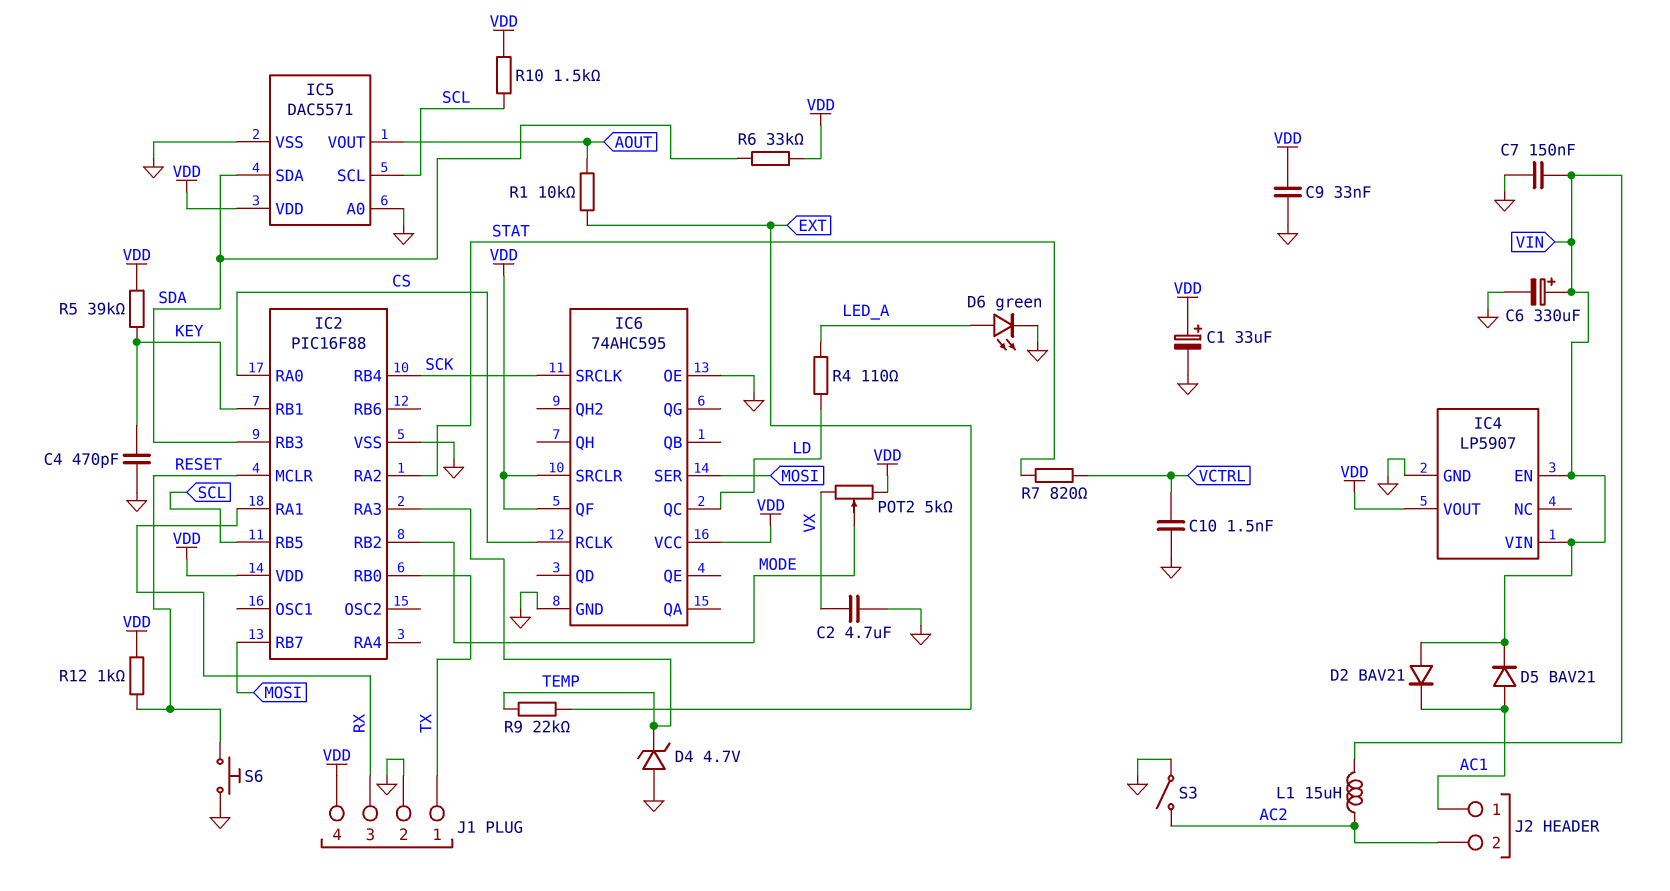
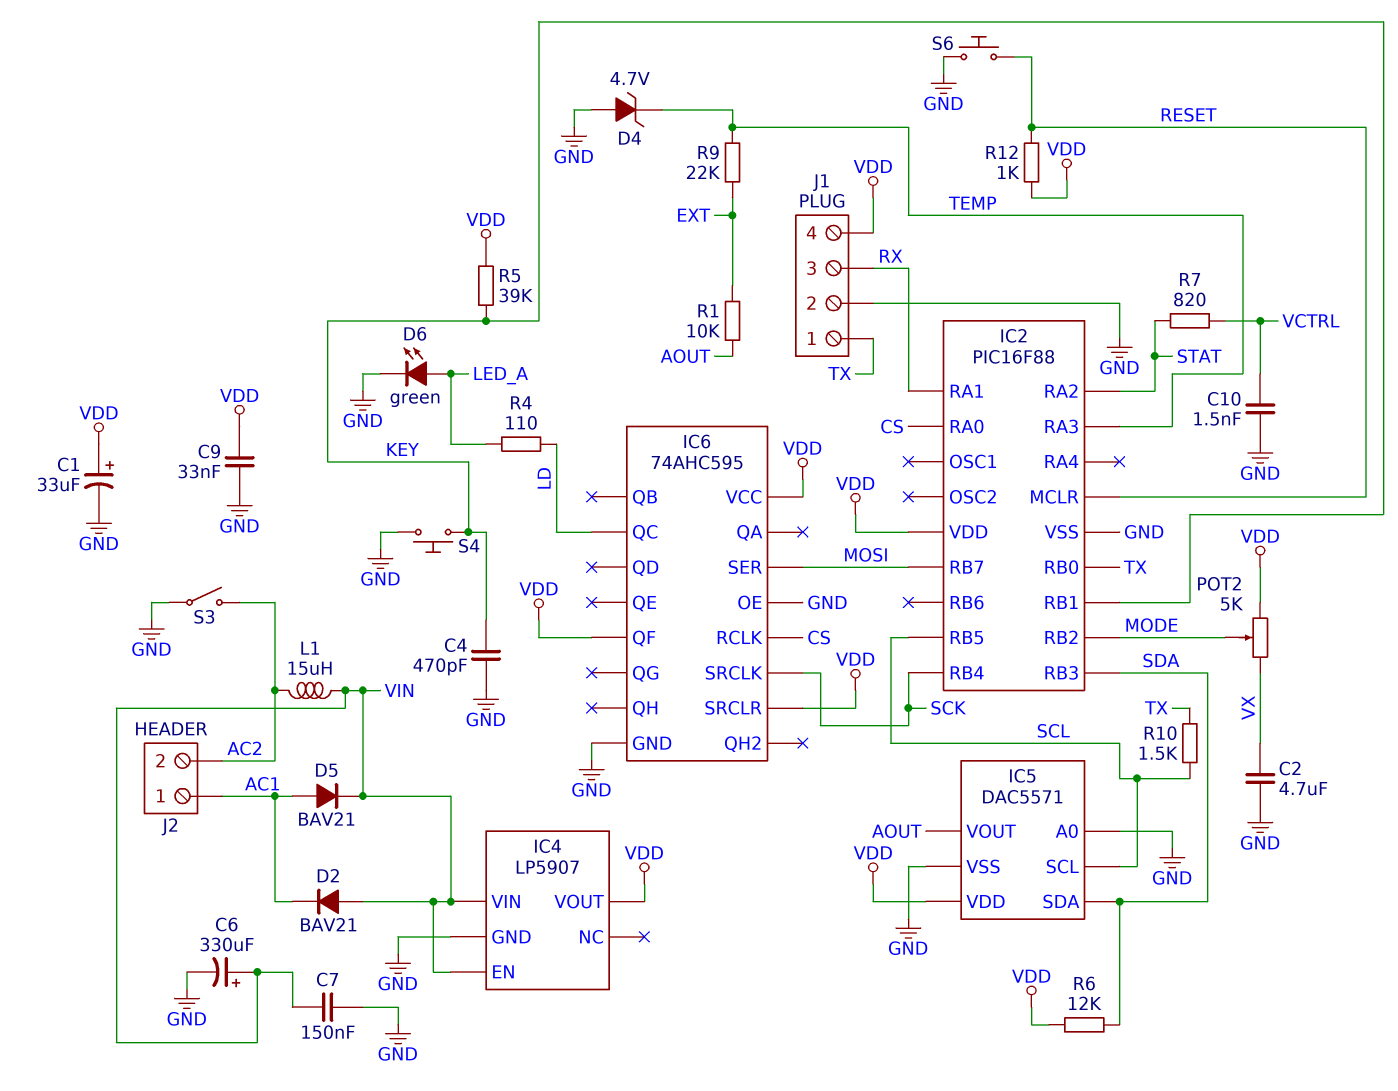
R6: 33k (SDA, VDD) -> 12k (SDA, VDD)
R10: 1.5k (SCL, VDD) -> 1.5k (SCL, TX)
S4: none -> button (GND, KEY)

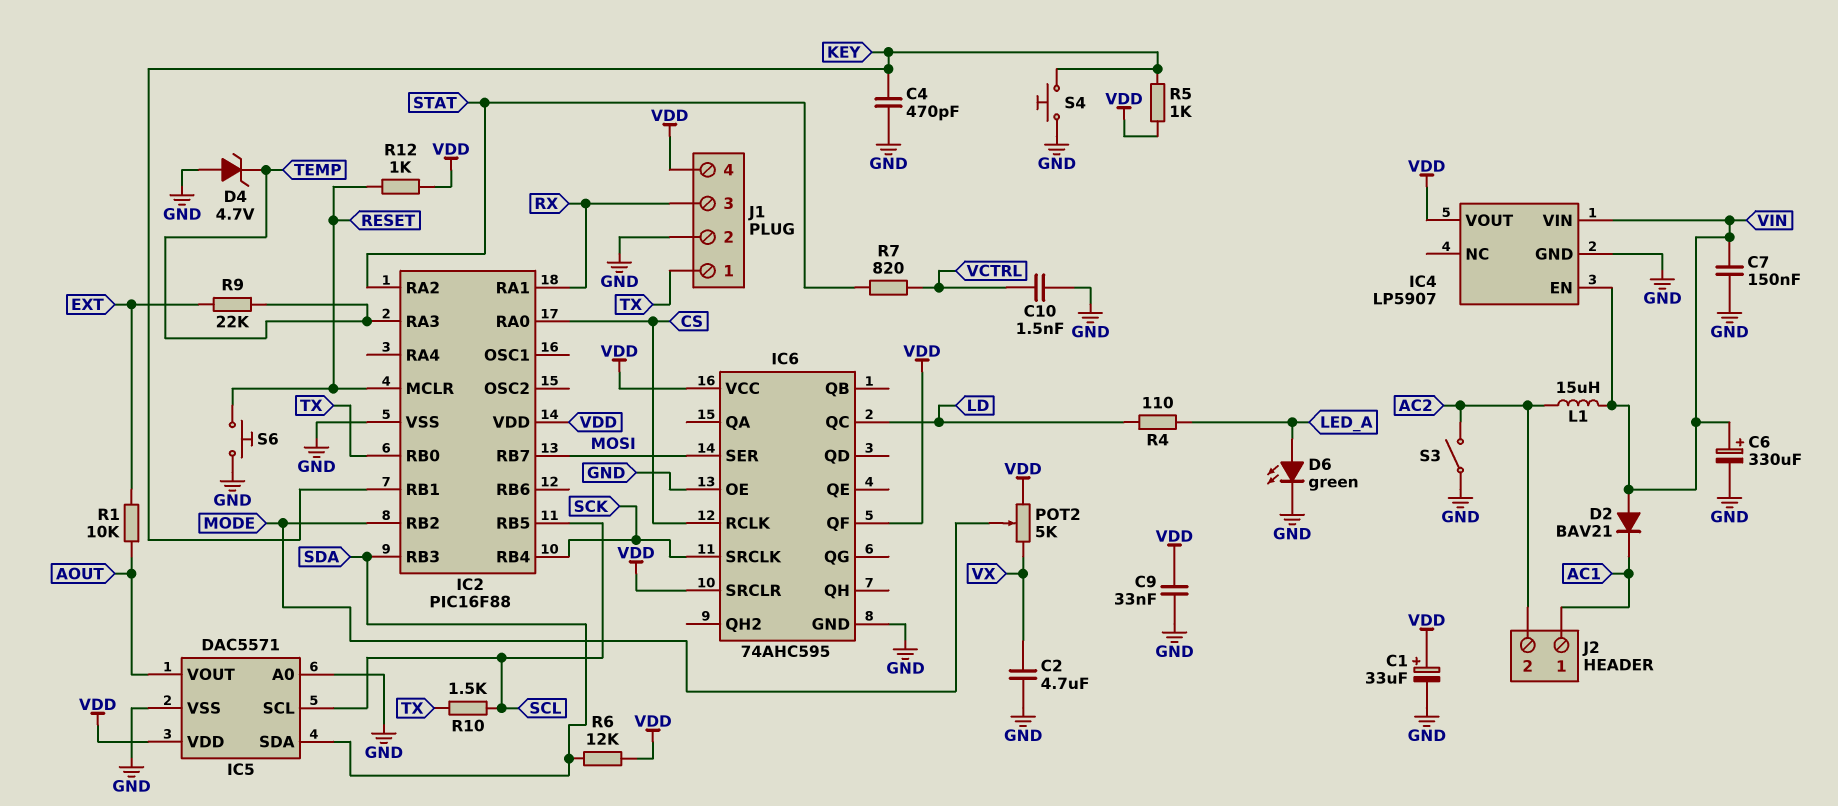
D5: diode BAV21 (A AC1, K VIN) -> none
R5: 39k (KEY, VDD) -> 1k (KEY, VDD)

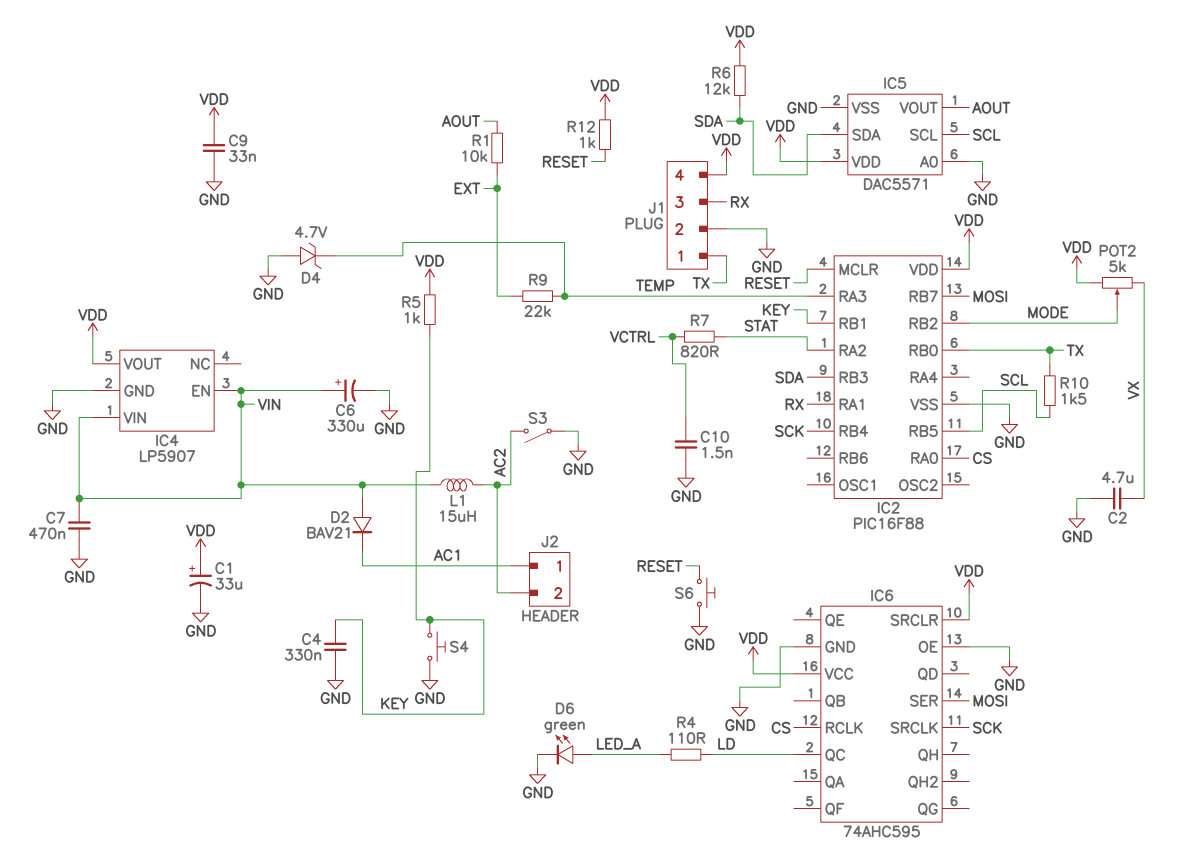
C4: 470pF (GND, KEY) -> 330nF (GND, KEY)
C7: 150nF (GND, VIN) -> 470nF (GND, VIN)
IC6 pin QF: VDD -> none

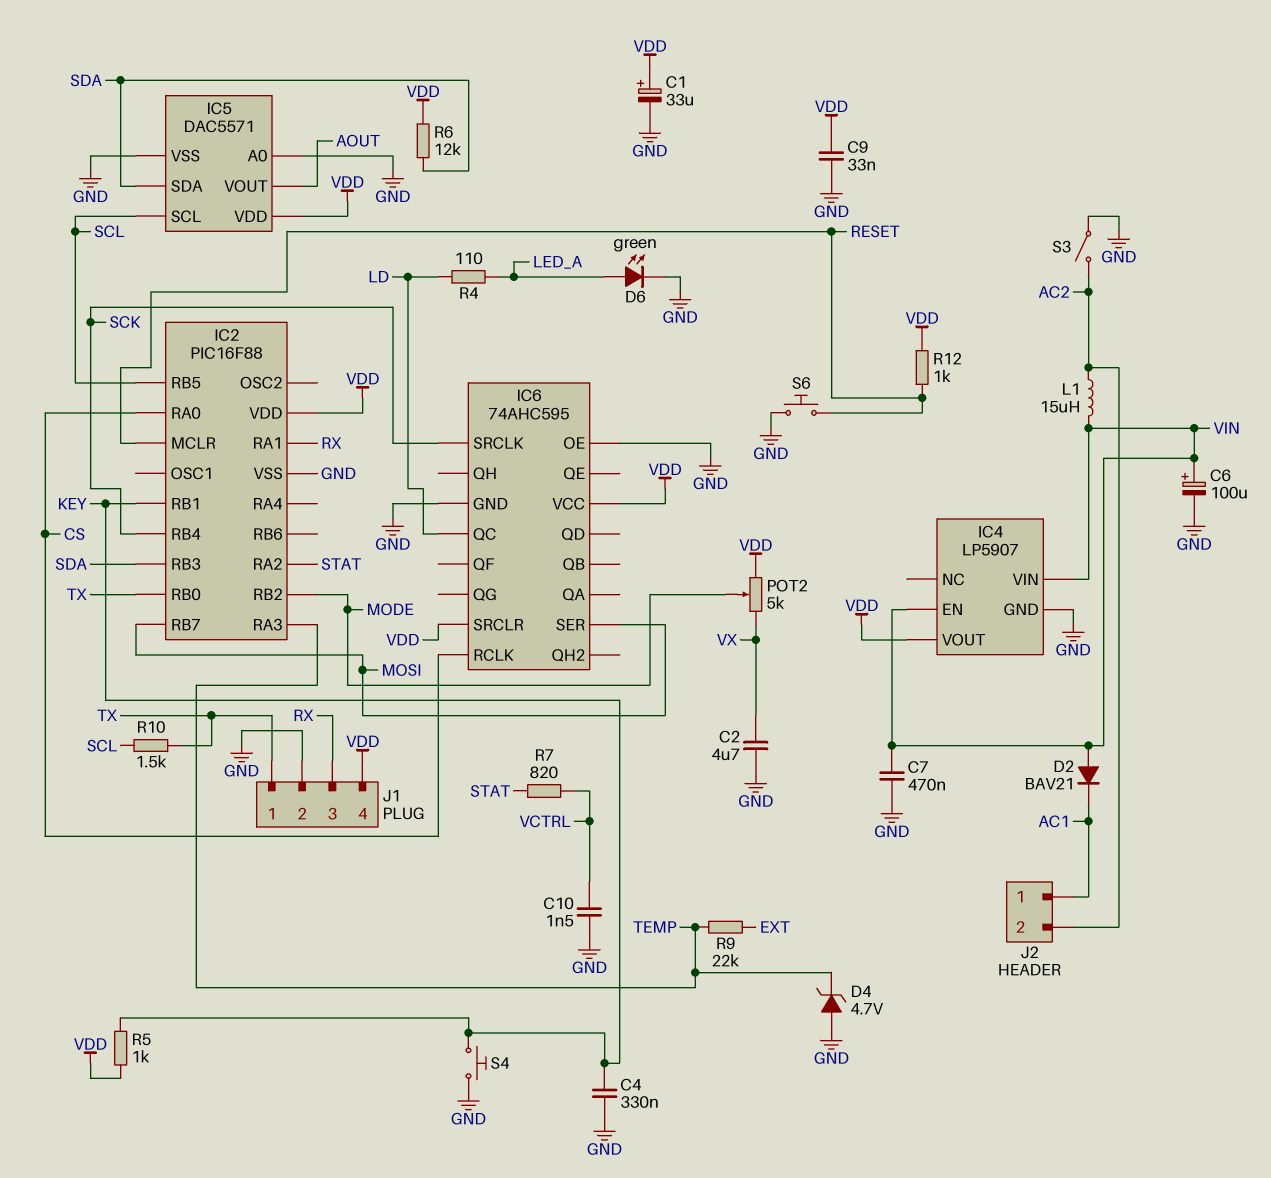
C6: 330uF (plus VIN, minus GND) -> 100uF (plus VIN, minus GND)
R1: 10k (AOUT, EXT) -> none

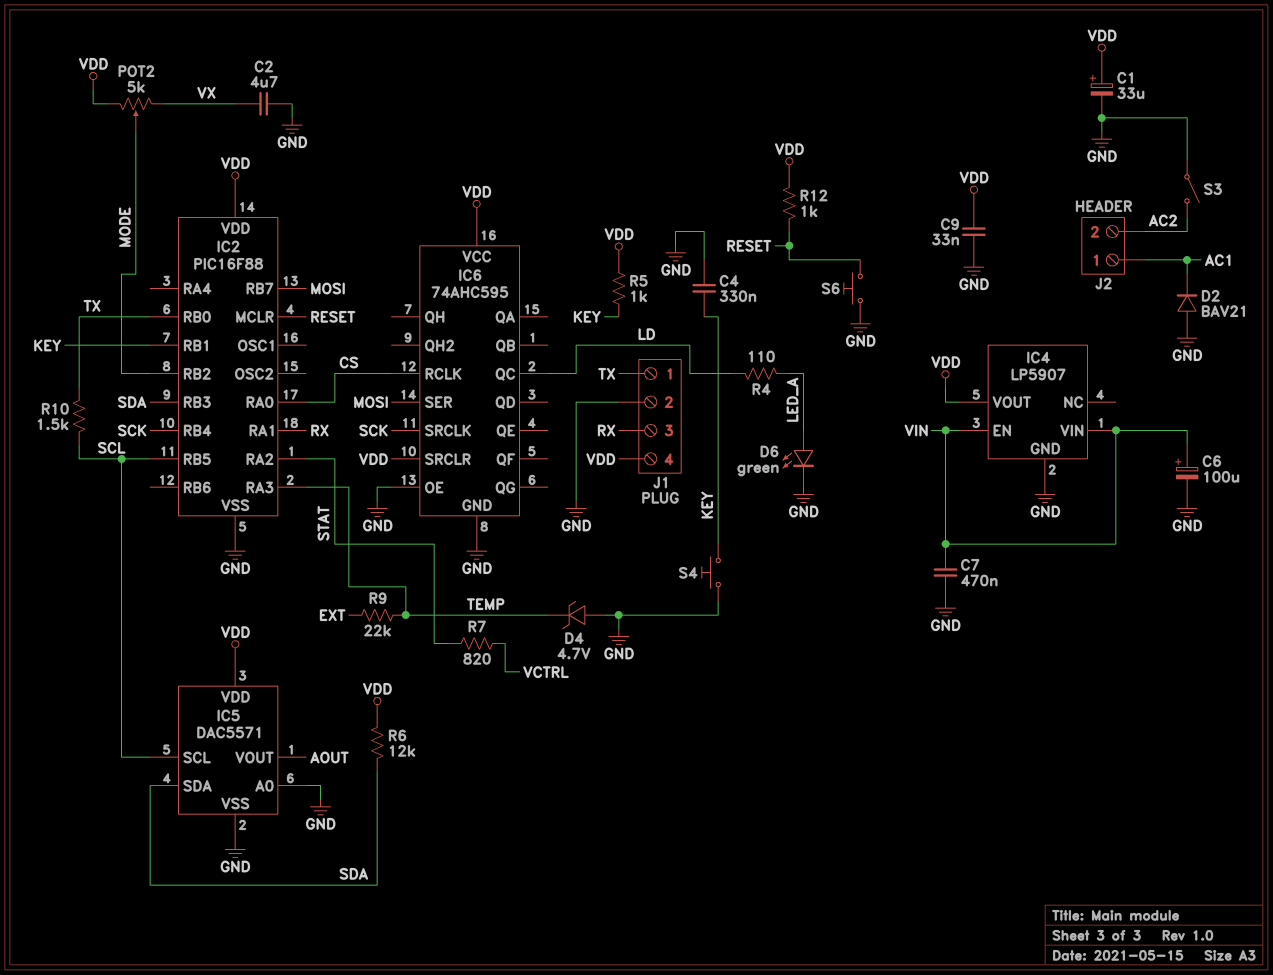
C10: 1.5nF (GND, VCTRL) -> none
D2: diode BAV21 (A VIN, K AC1) -> diode BAV21 (A GND, K AC1)
L1: 15uH (AC2, VIN) -> none

